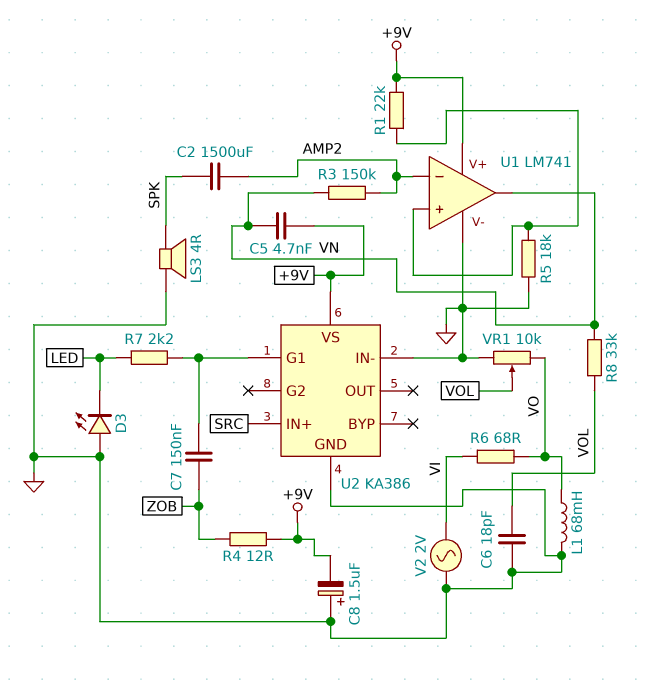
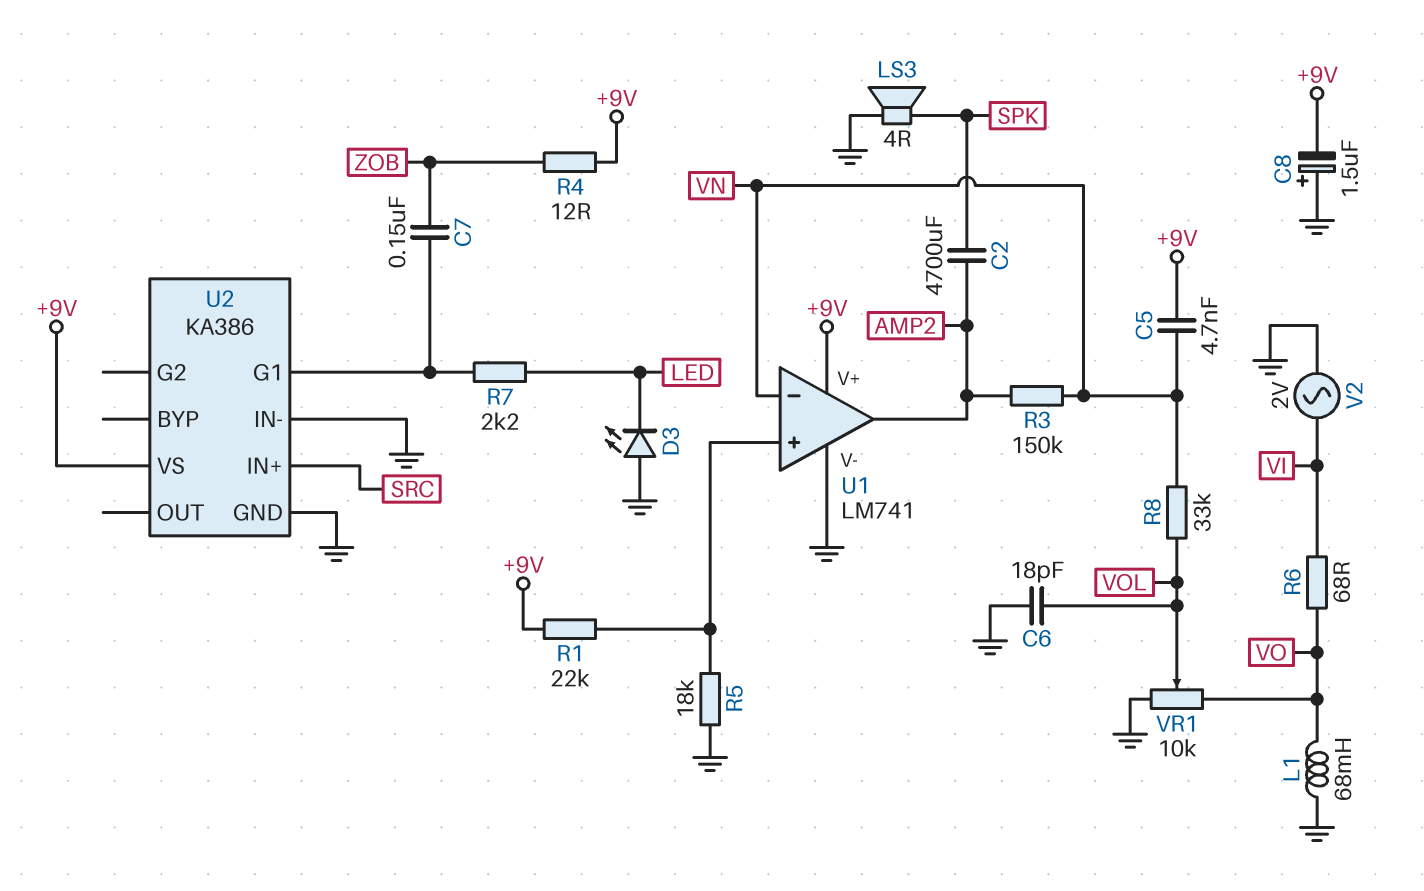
C2: 1500uF (AMP2, SPK) -> 4700uF (AMP2, SPK)
U1 pin in-: AMP2 -> VN
U1 pin out: VN -> AMP2

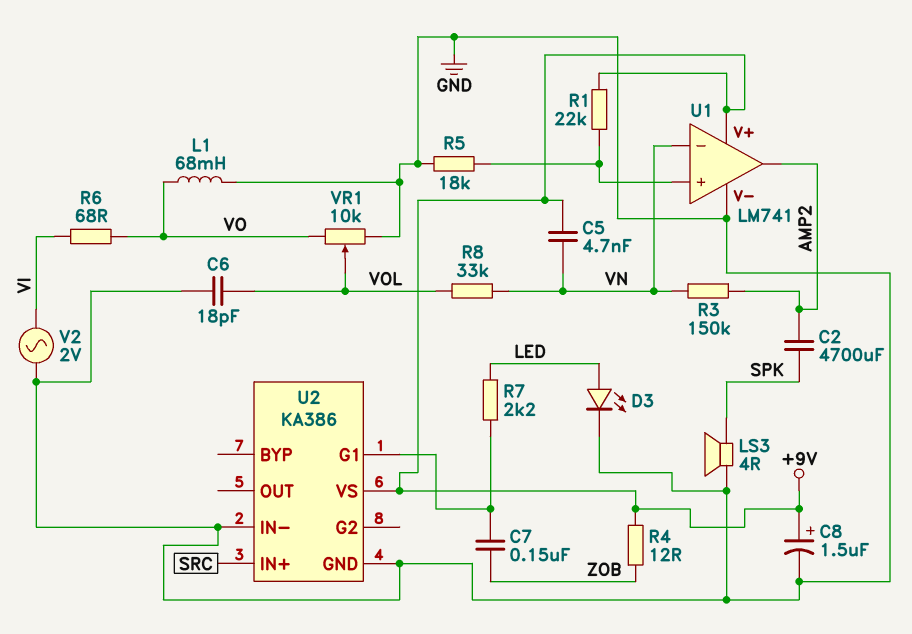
C8: 1.5uF (plus GND, minus +9V) -> 1.5uF (plus +9V, minus GND)
D3: LED (A GND, K LED) -> LED (A LED, K GND)

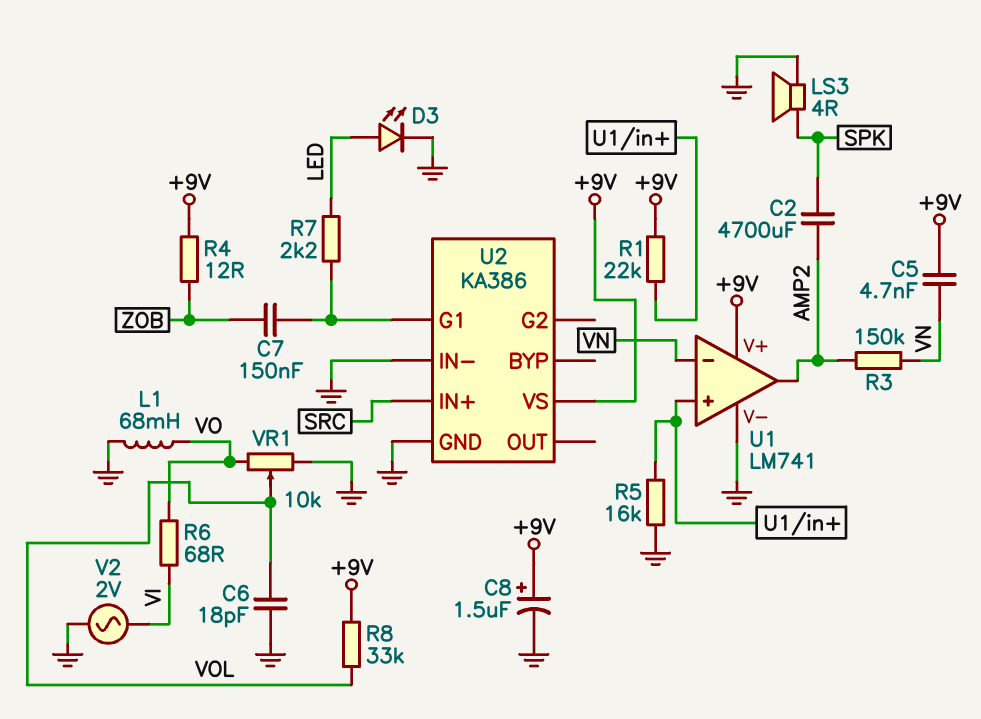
R5: 18k (GND, U1/in+) -> 16k (GND, U1/in+)
R8: 33k (VN, VOL) -> 33k (+9V, VOL)

